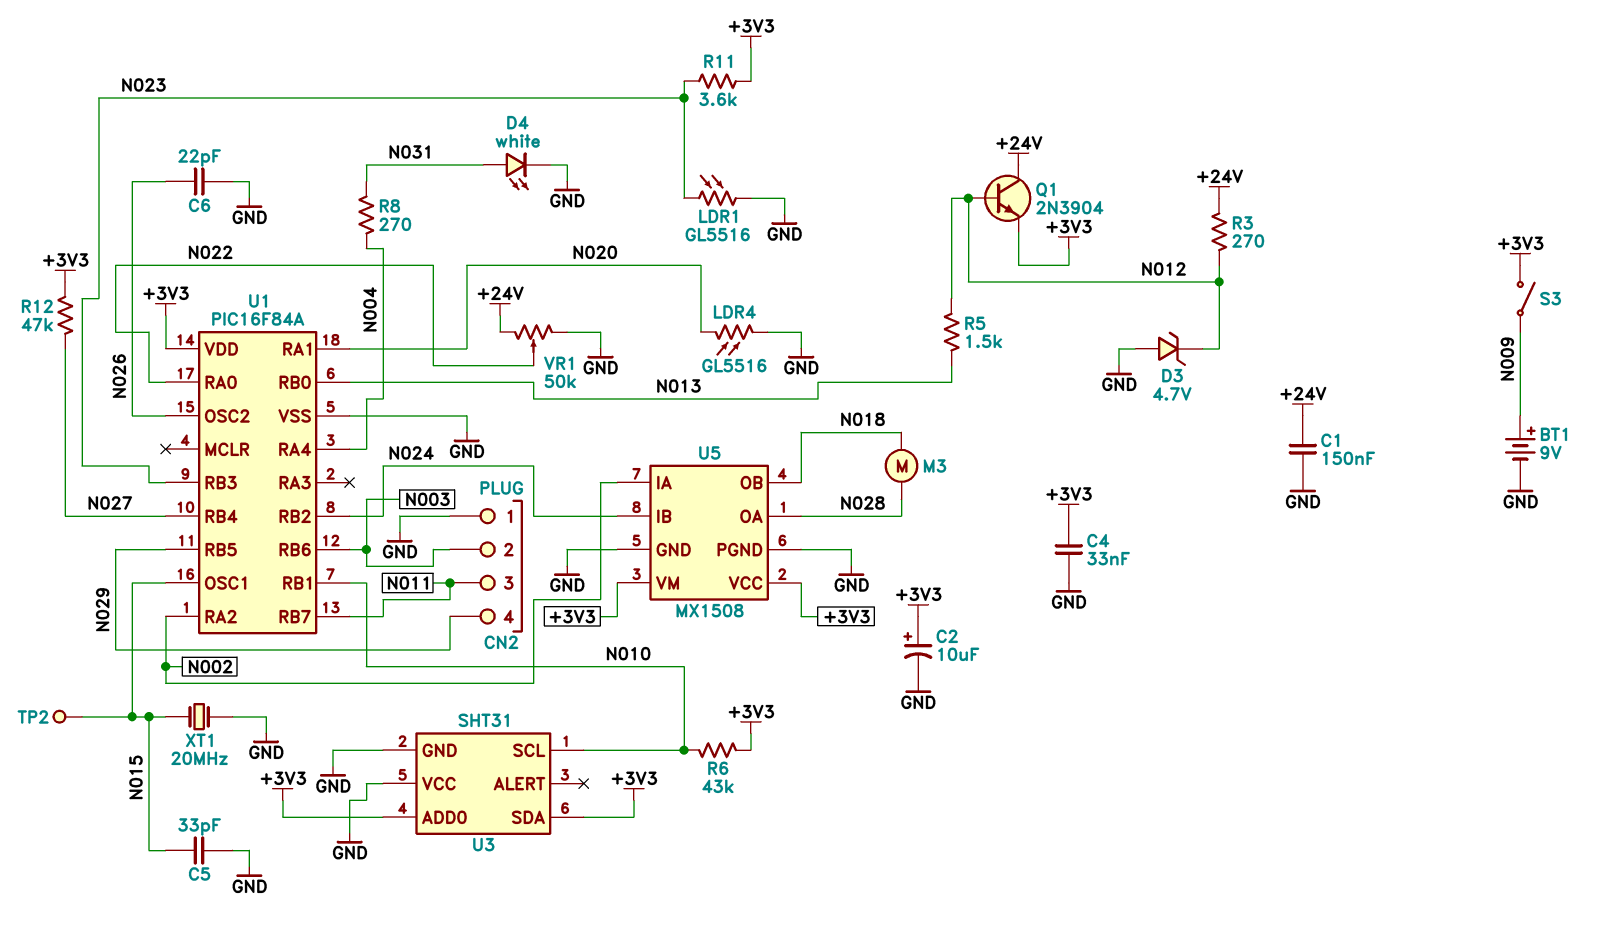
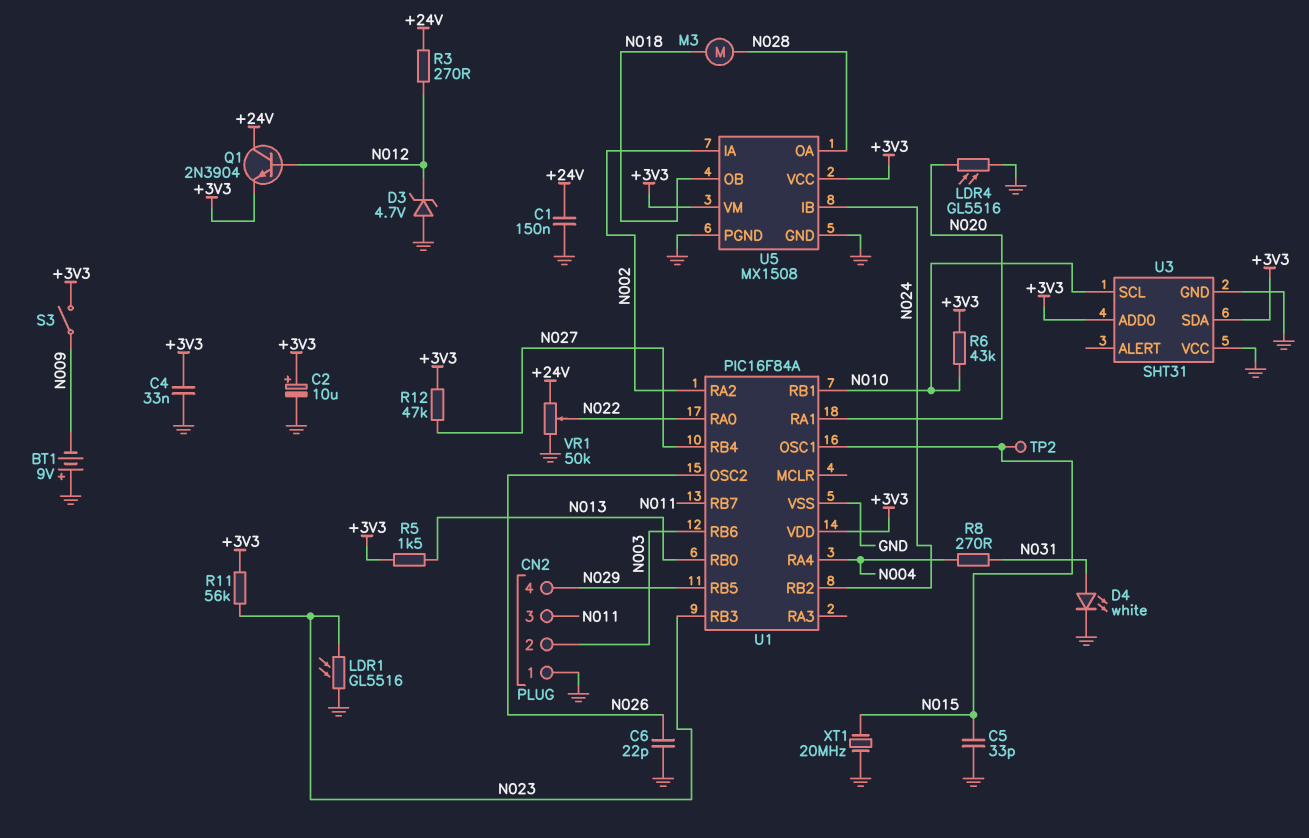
BT1: 9V (plus N009, minus GND) -> 9V (plus GND, minus N009)
R5: 1.5k (N012, N013) -> 1.5k (+3V3, N013)
R11: 3.6k (+3V3, N023) -> 56k (+3V3, N023)

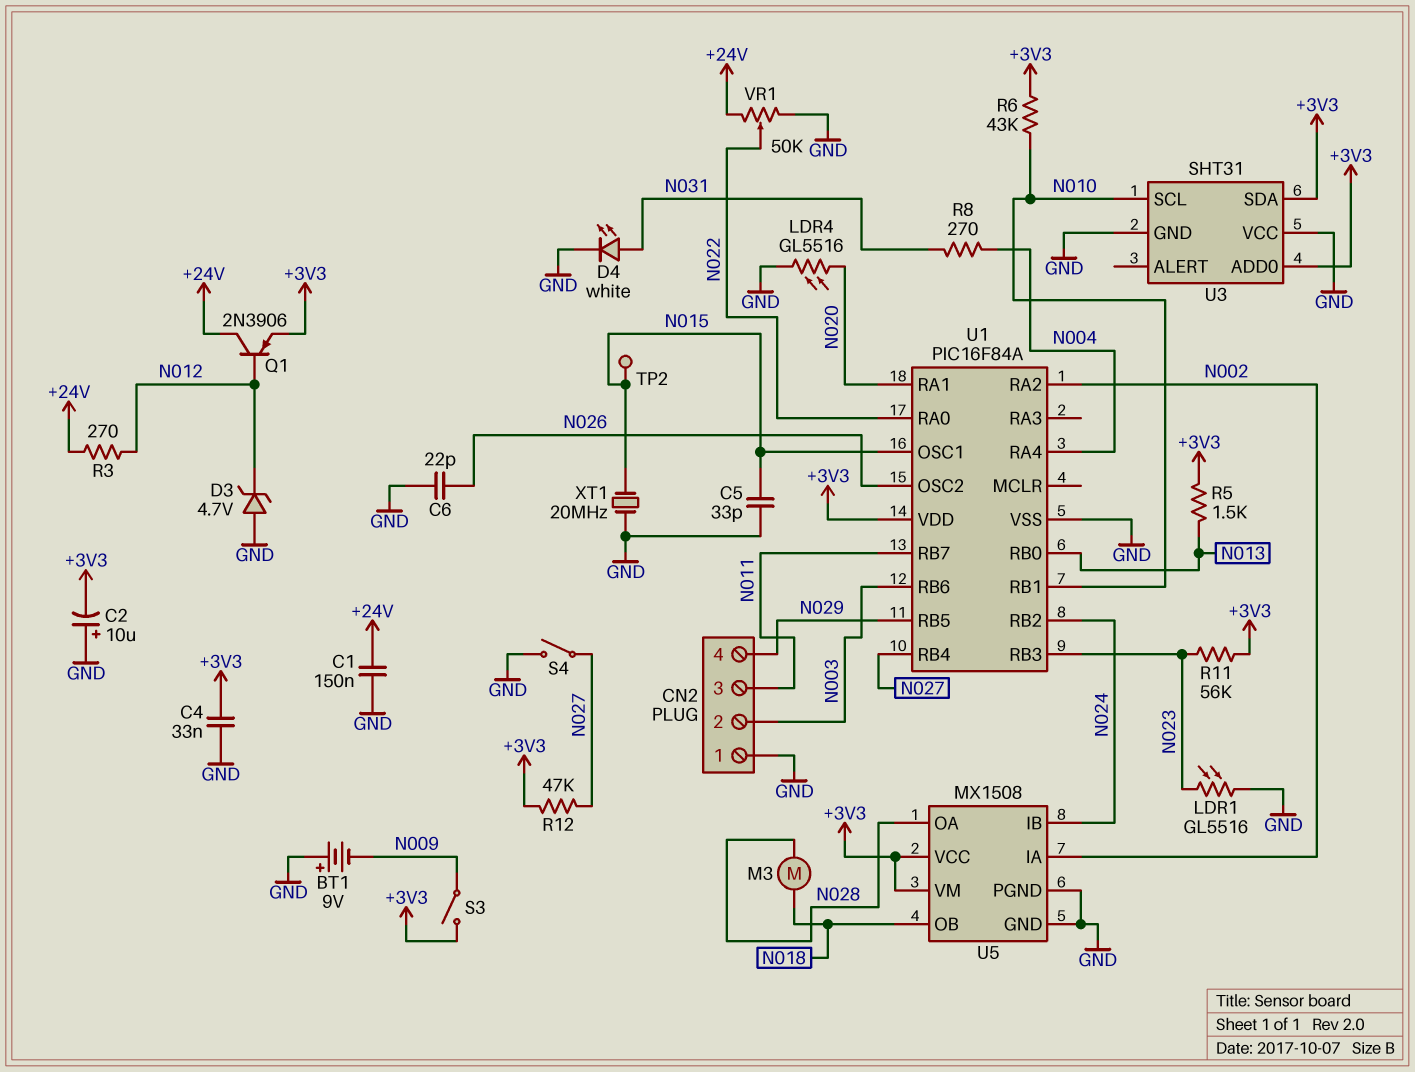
C2: 10uF (plus +3V3, minus GND) -> 10uF (plus GND, minus +3V3)
Q1: NPN 2N3904 (B N012, C +24V, E +3V3) -> PNP 2N3906 (B N012, C +24V, E +3V3)
S4: none -> switch (GND, N027)

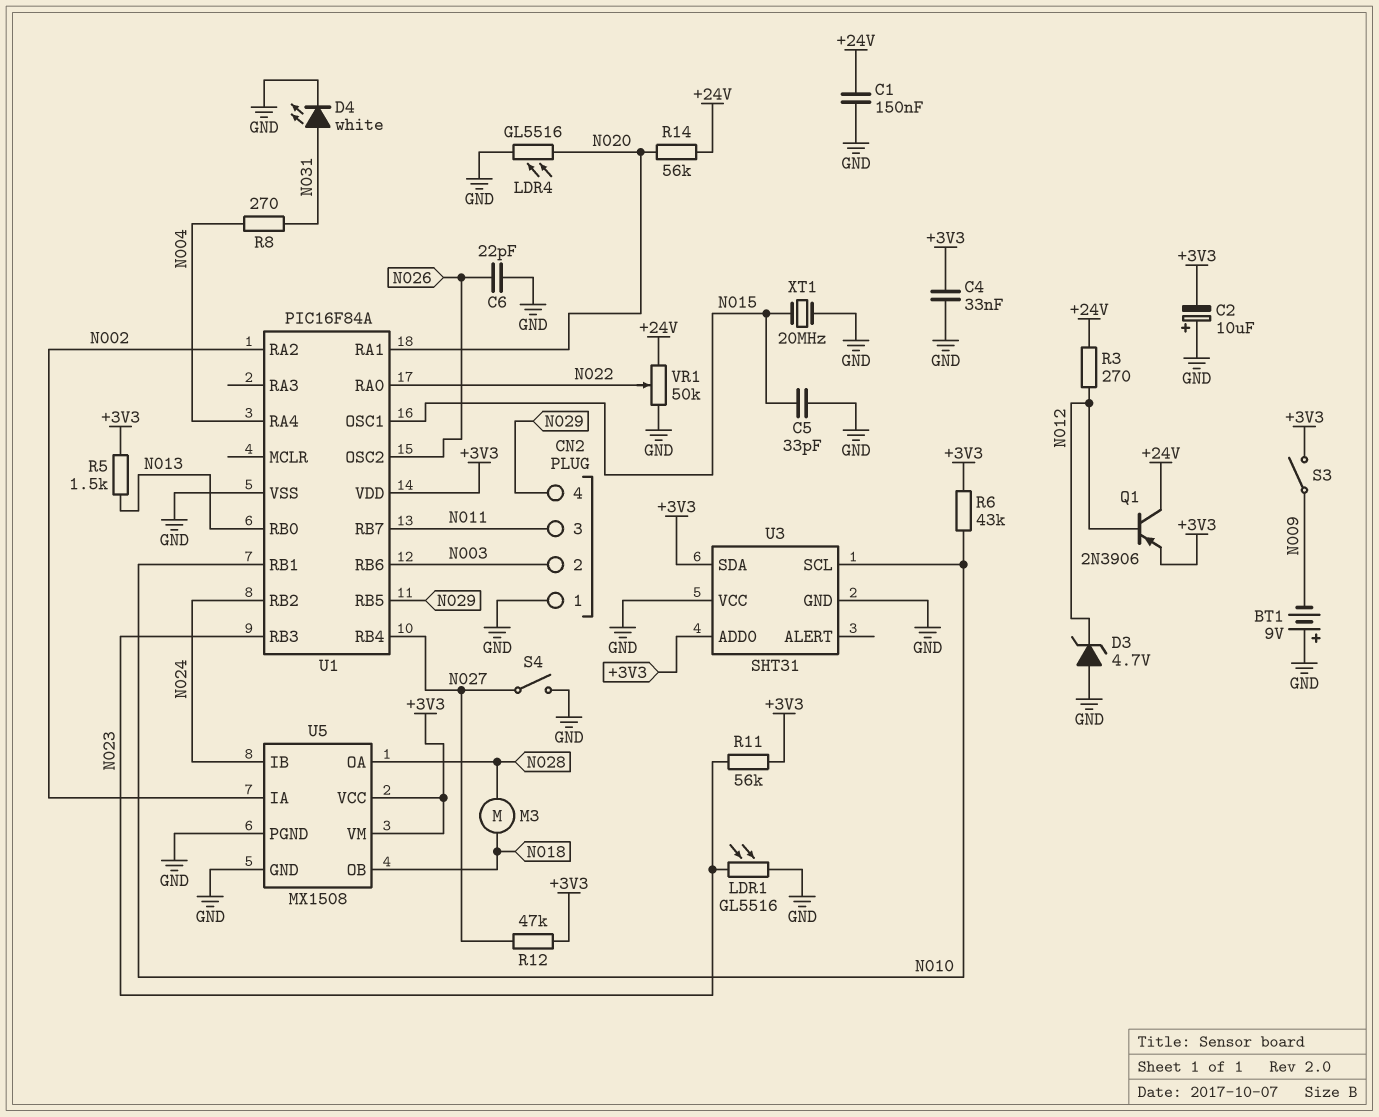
R14: none -> 56k (+24V, N020)
TP2: test point (N015) -> none

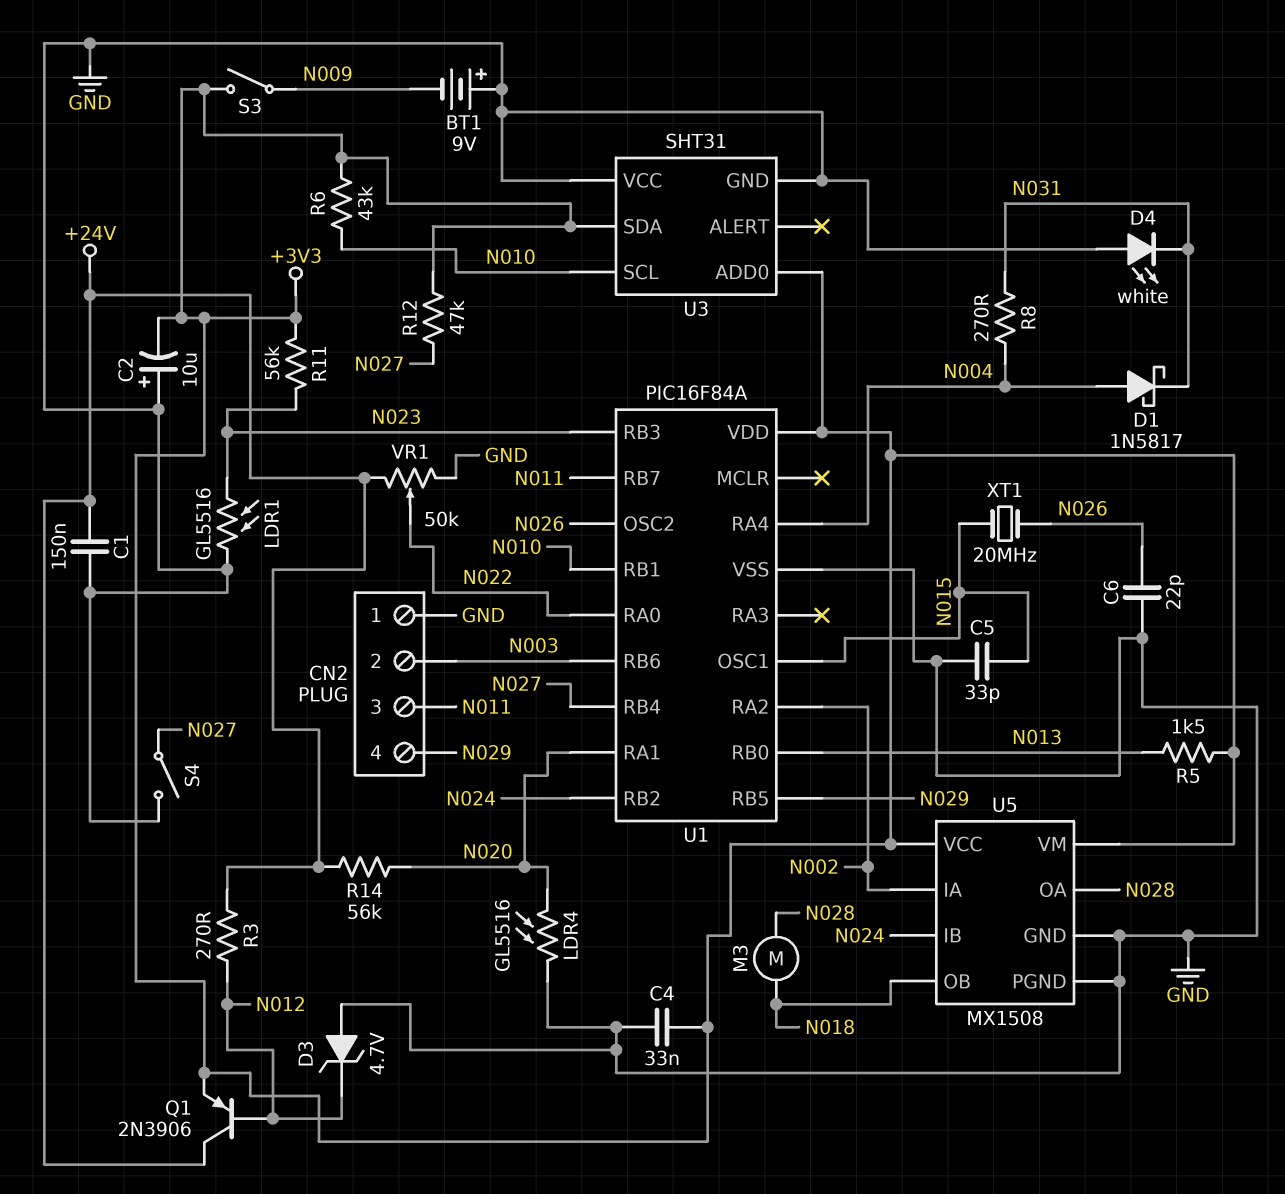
D1: none -> schottky 1N5817 (A N004, K N031)
D4: LED white (A N031, K GND) -> LED white (A GND, K N031)
XT1: 20MHz (GND, N015) -> 20MHz (N015, N026)

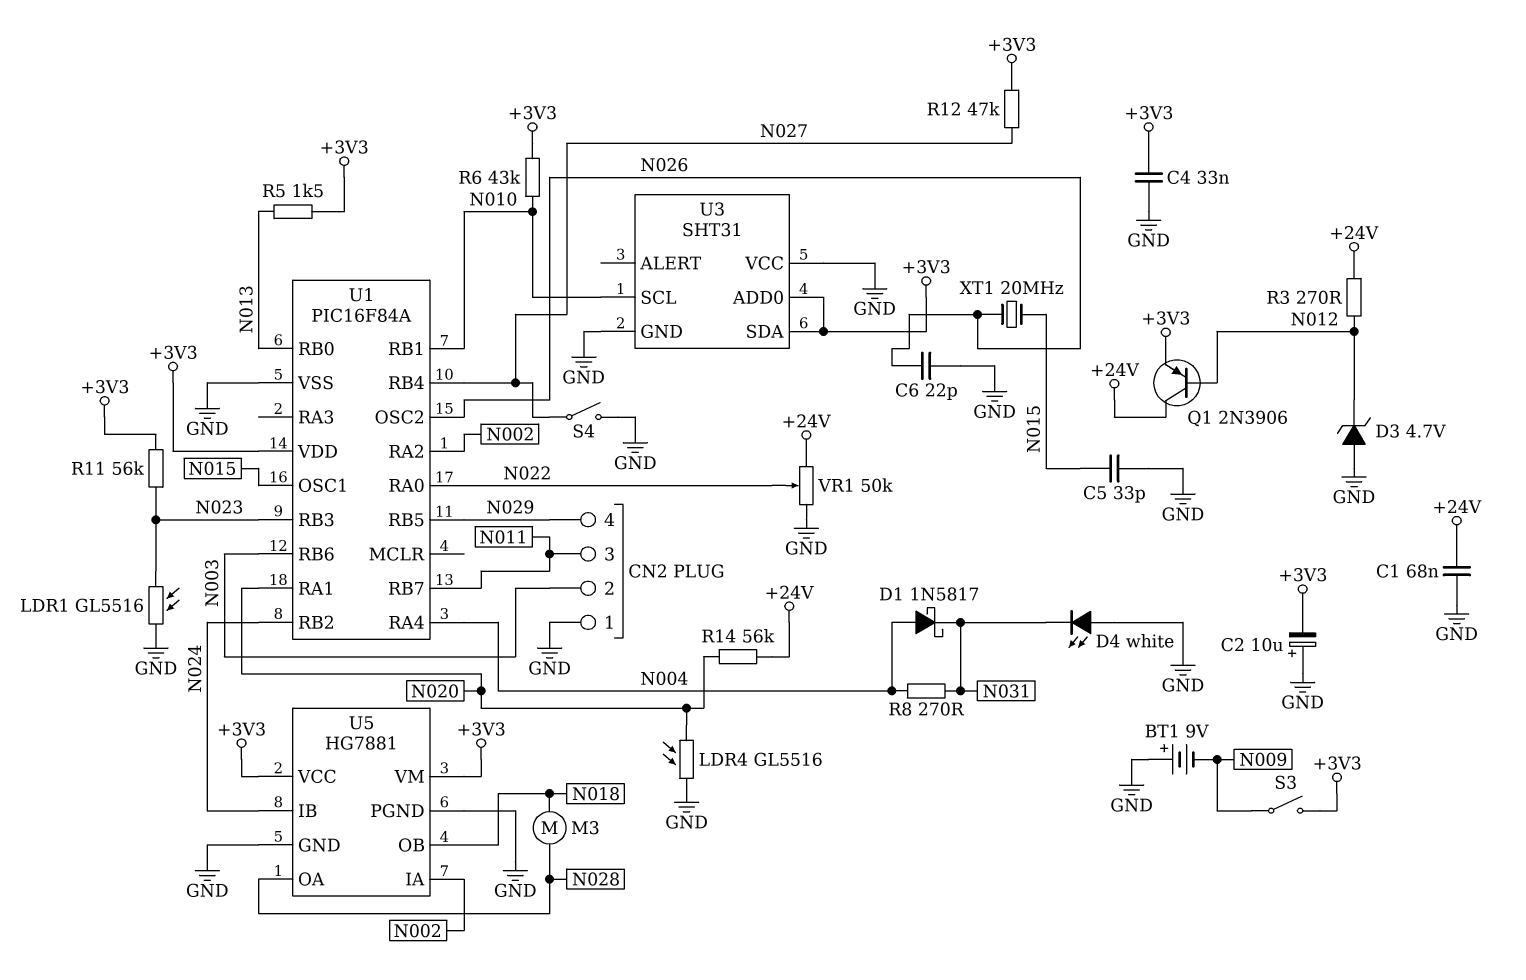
C1: 150nF (+24V, GND) -> 68nF (+24V, GND)
U5: MX1508 -> HG7881

